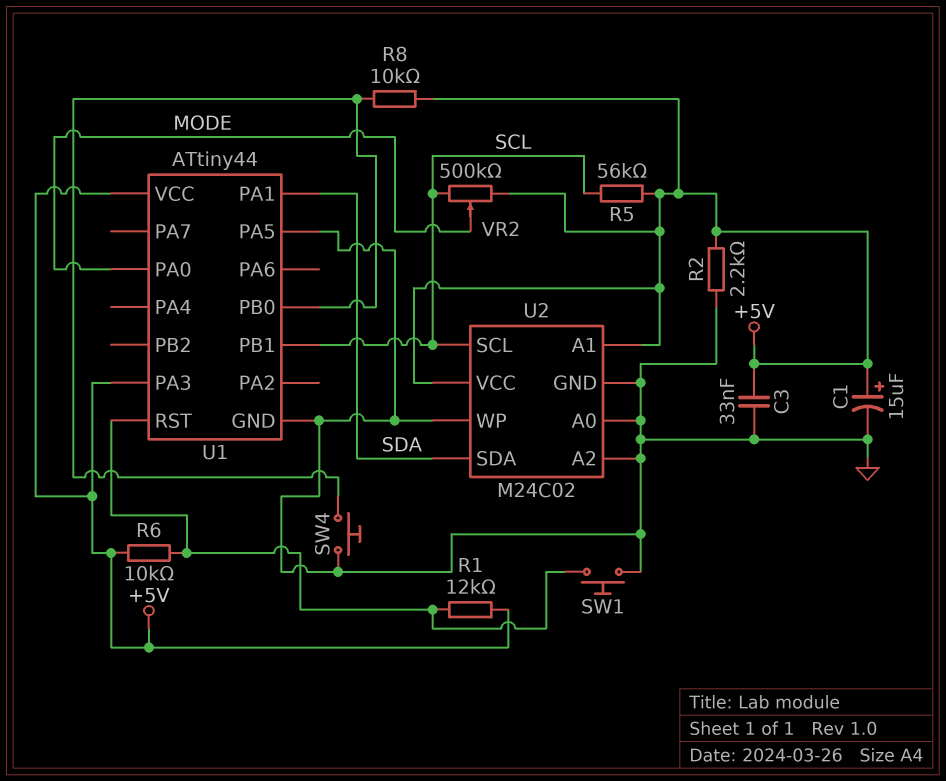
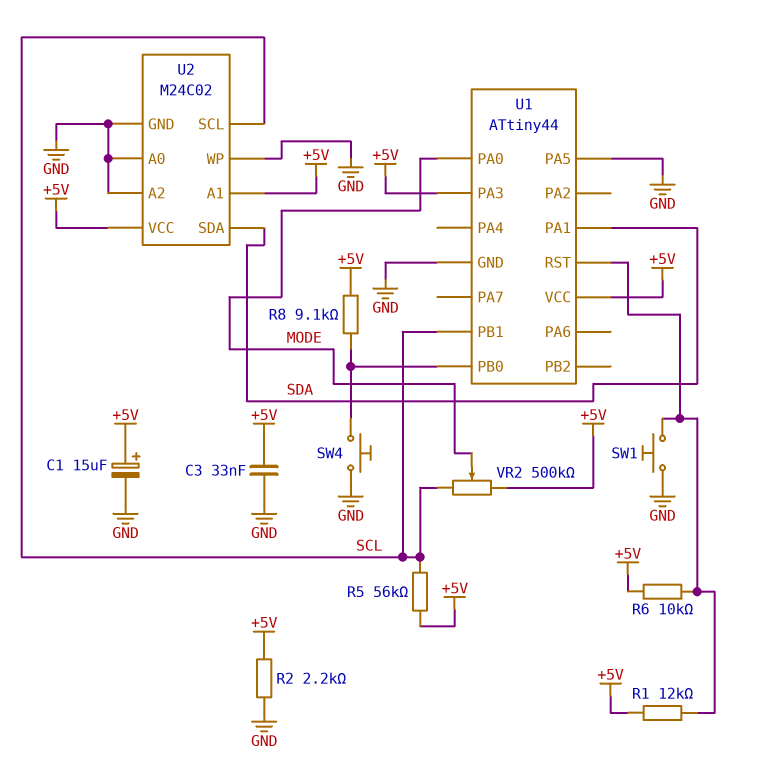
R8: 10k (+5V, U1/PB0) -> 9.1k (+5V, U1/PB0)

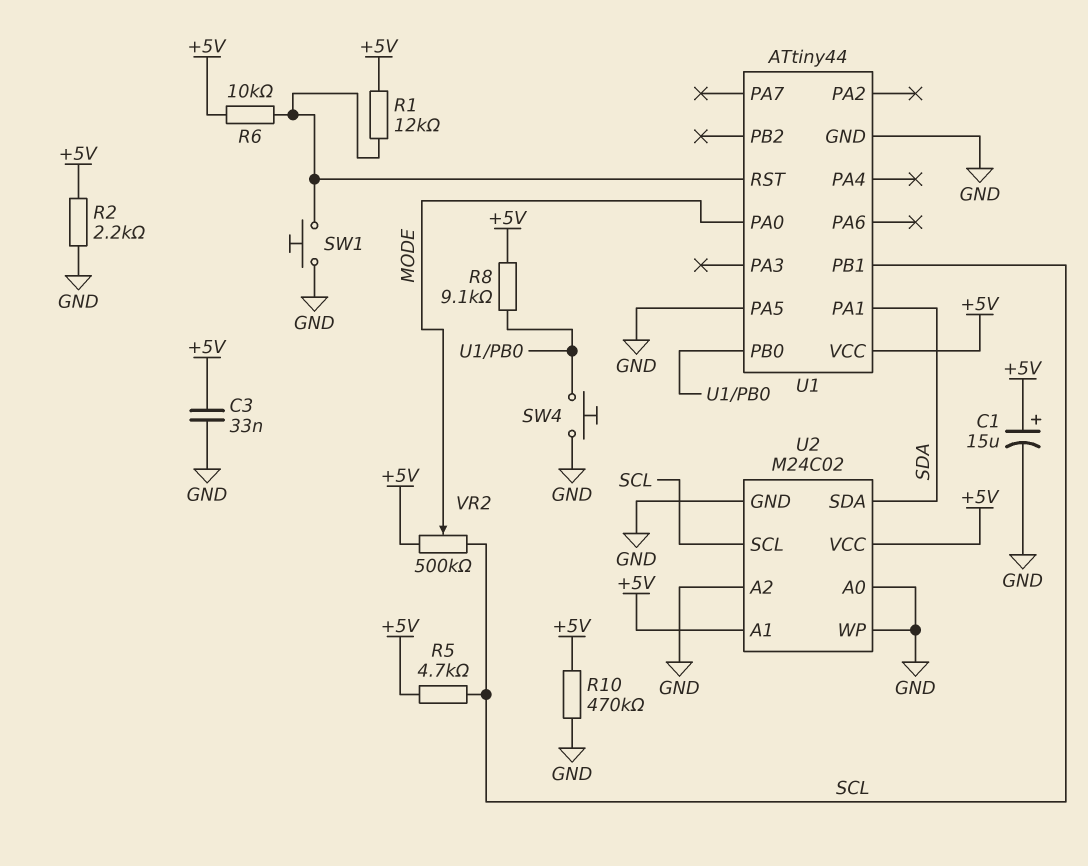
R5: 56k (+5V, SCL) -> 4.7k (+5V, SCL)
R10: none -> 470k (+5V, GND)
U1 pin PA3: +5V -> none

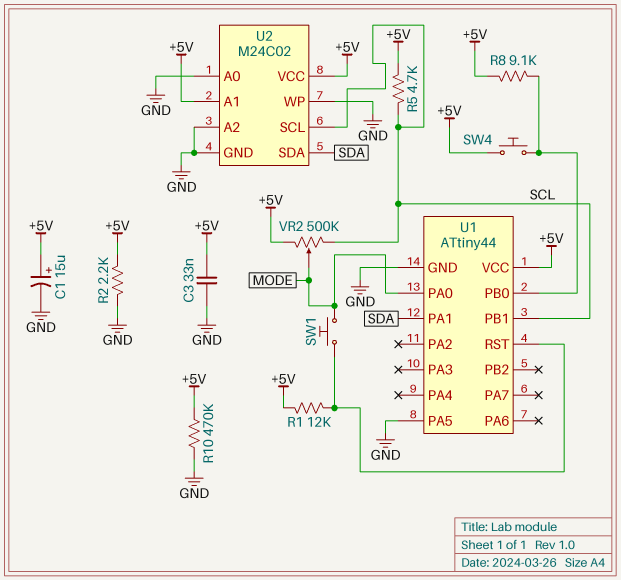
R6: 10k (+5V, U1/RST) -> none
SW1: button (GND, U1/RST) -> button (MODE, U1/RST)
SW4: button (GND, U1/PB0) -> button (+5V, U1/PB0)

